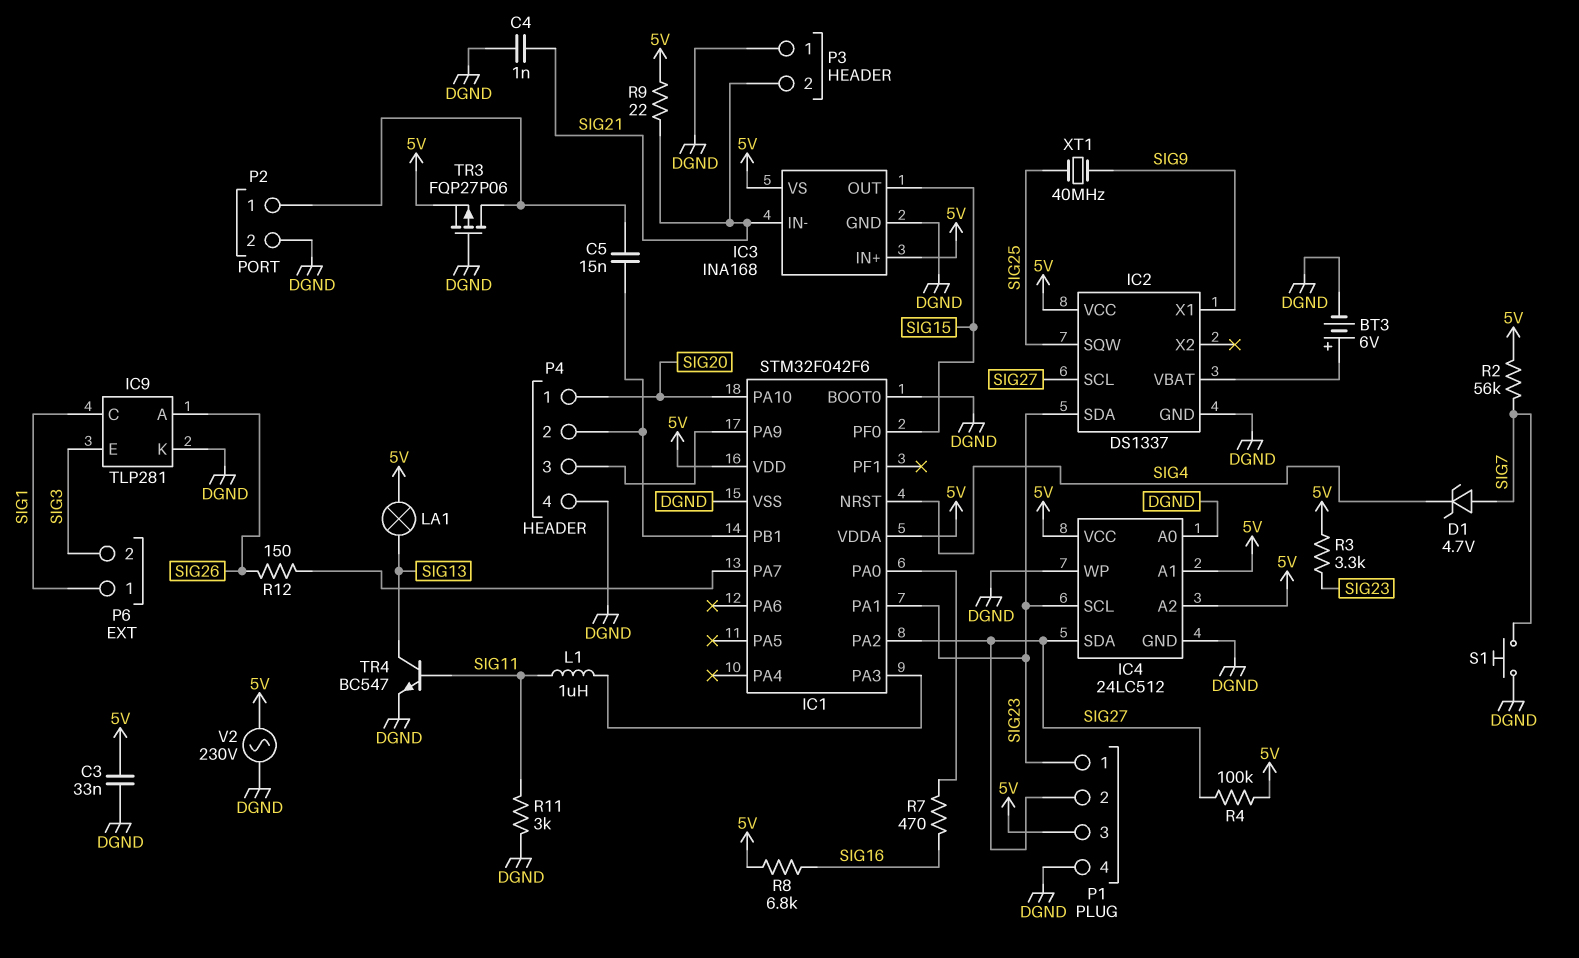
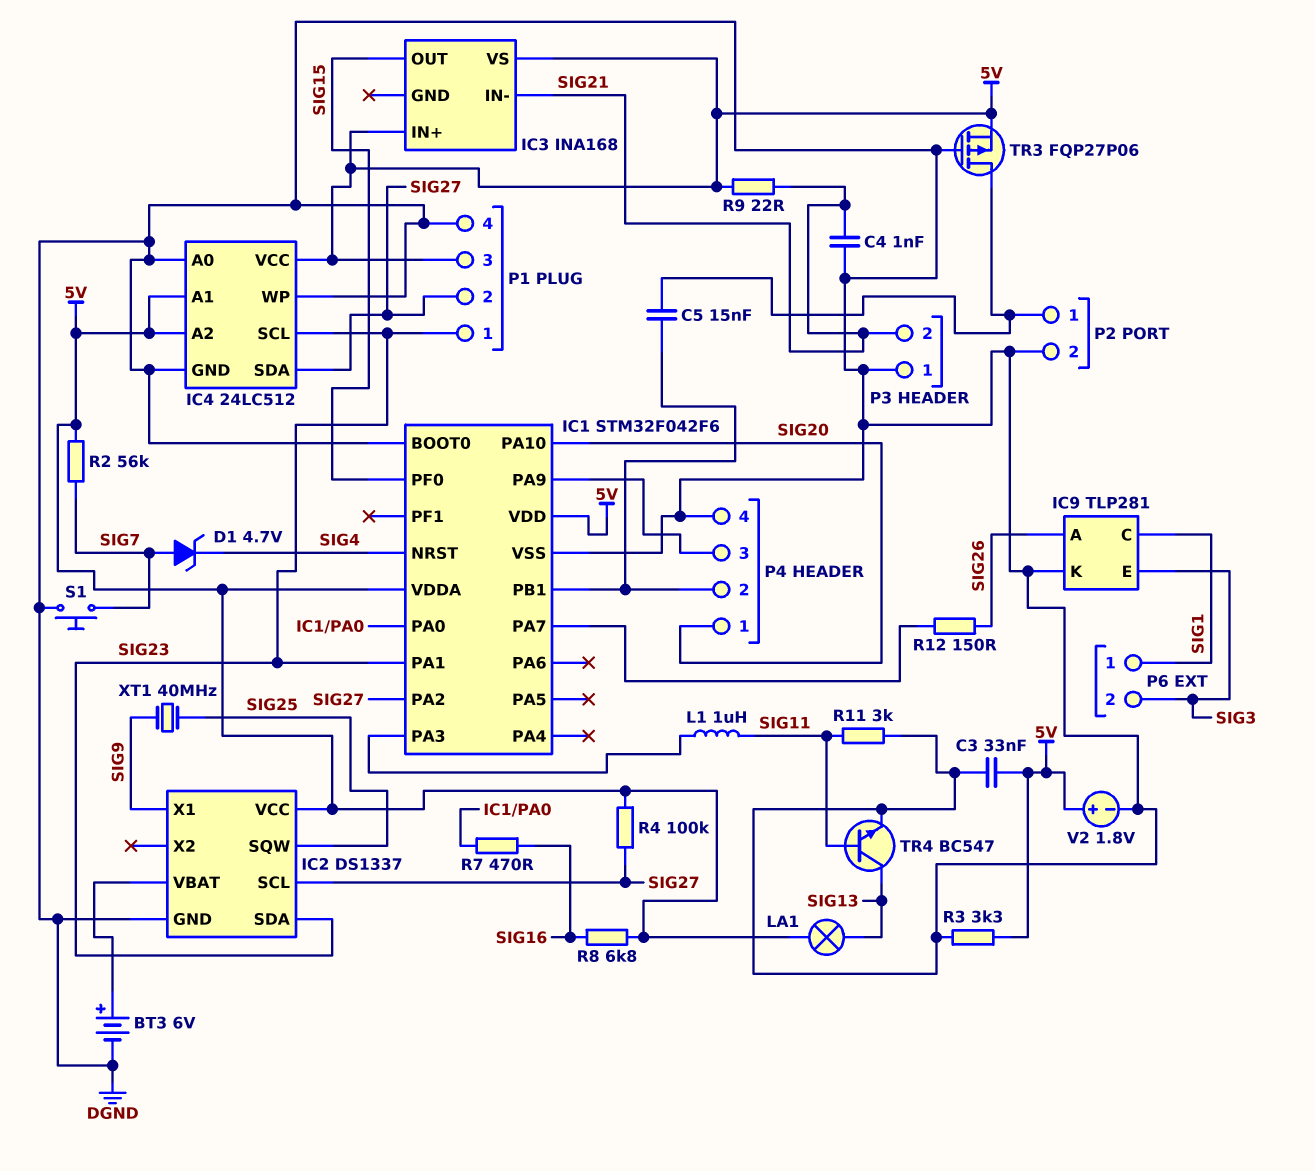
IC3 pin GND: DGND -> none
R3: 3.3k (5V, SIG23) -> 3.3k (5V, DGND)
V2: AC 230V (5V, DGND) -> 1.8V (plus 5V, minus DGND)

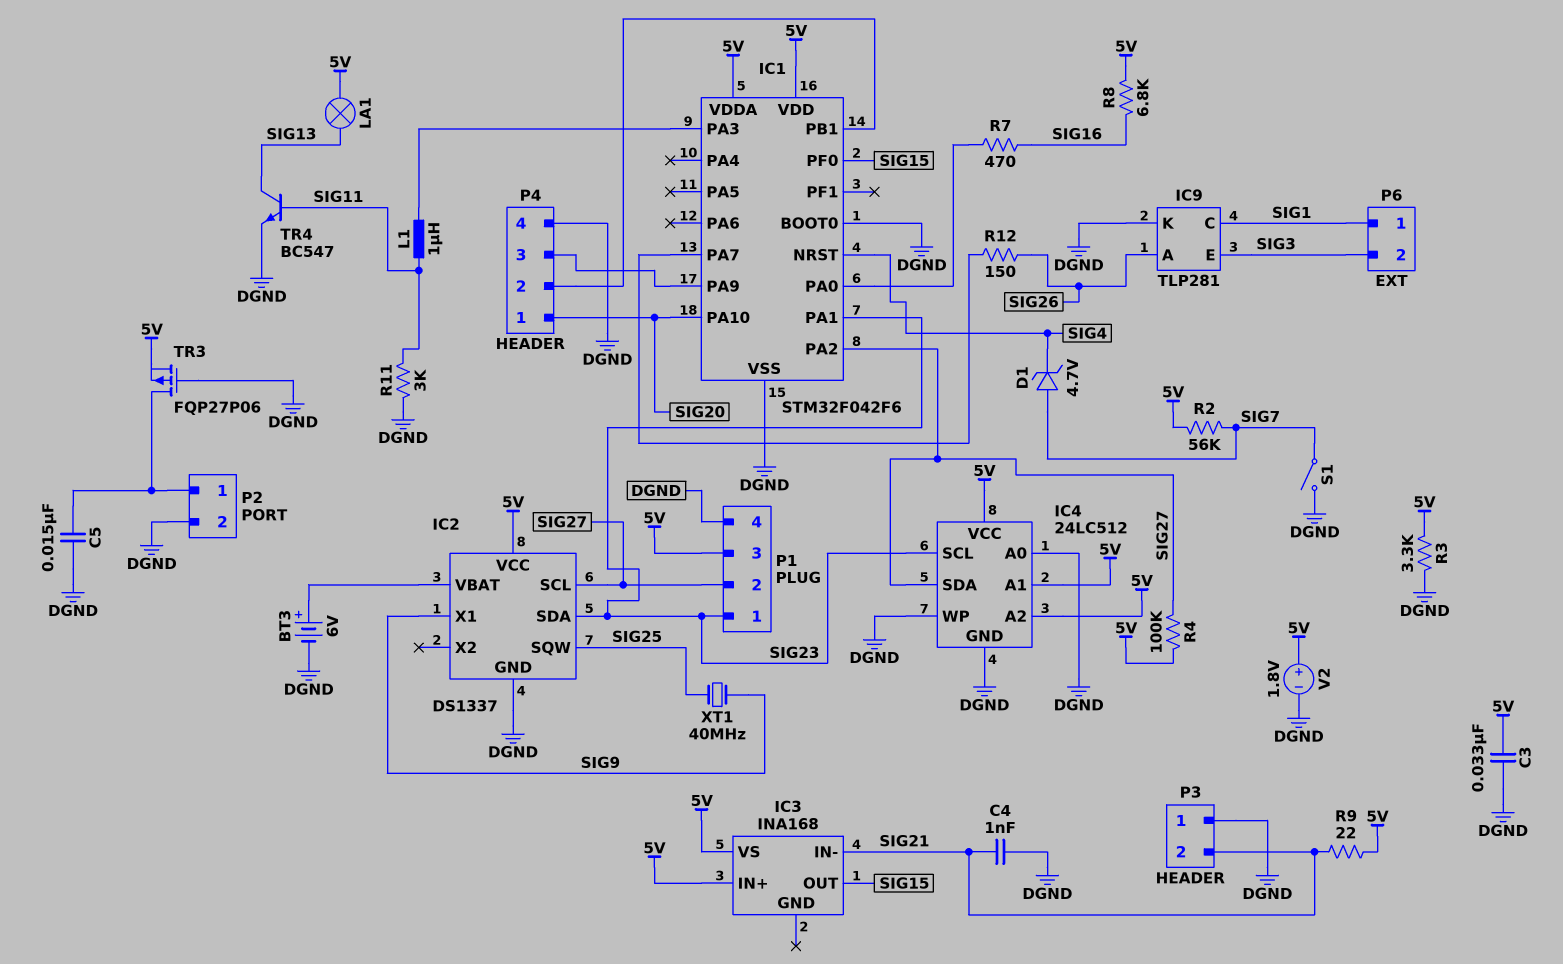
C5: 15nF (IC1/PB1, P2/1) -> 15nF (DGND, P2/1)
S1: button (DGND, SIG7) -> switch (DGND, SIG7)

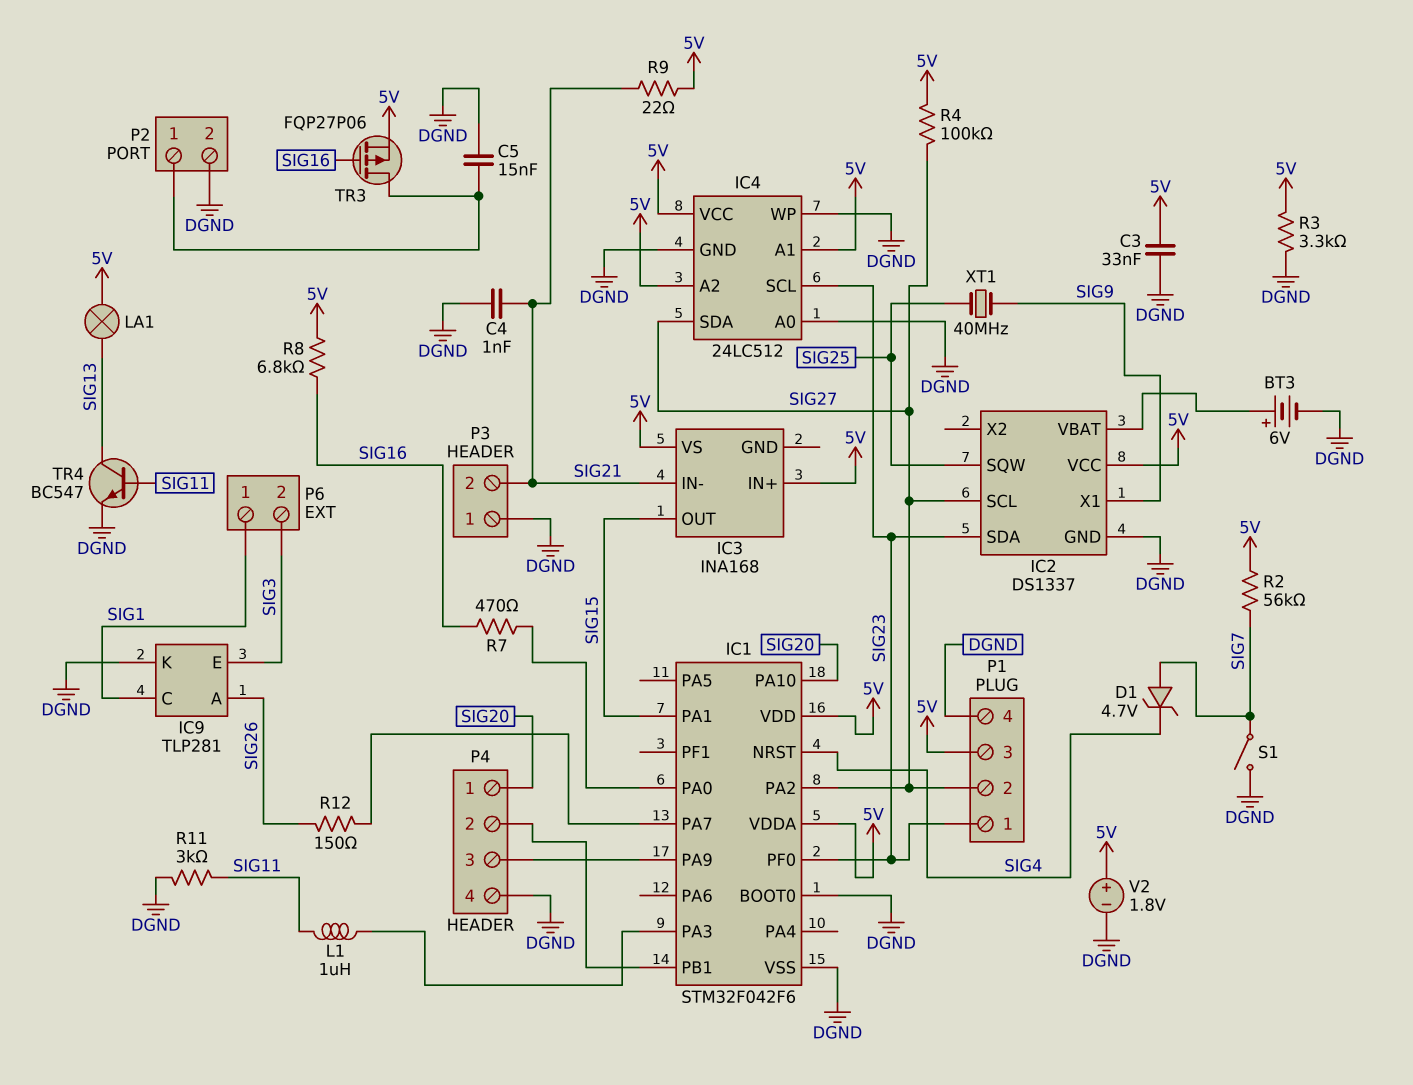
IC1 pin PA1: SIG23 -> SIG15
IC1 pin PF0: SIG15 -> SIG23
TR3: PMOS FQP27P06 (G DGND, D P2/1, S 5V) -> PMOS FQP27P06 (G SIG16, D P2/1, S 5V)

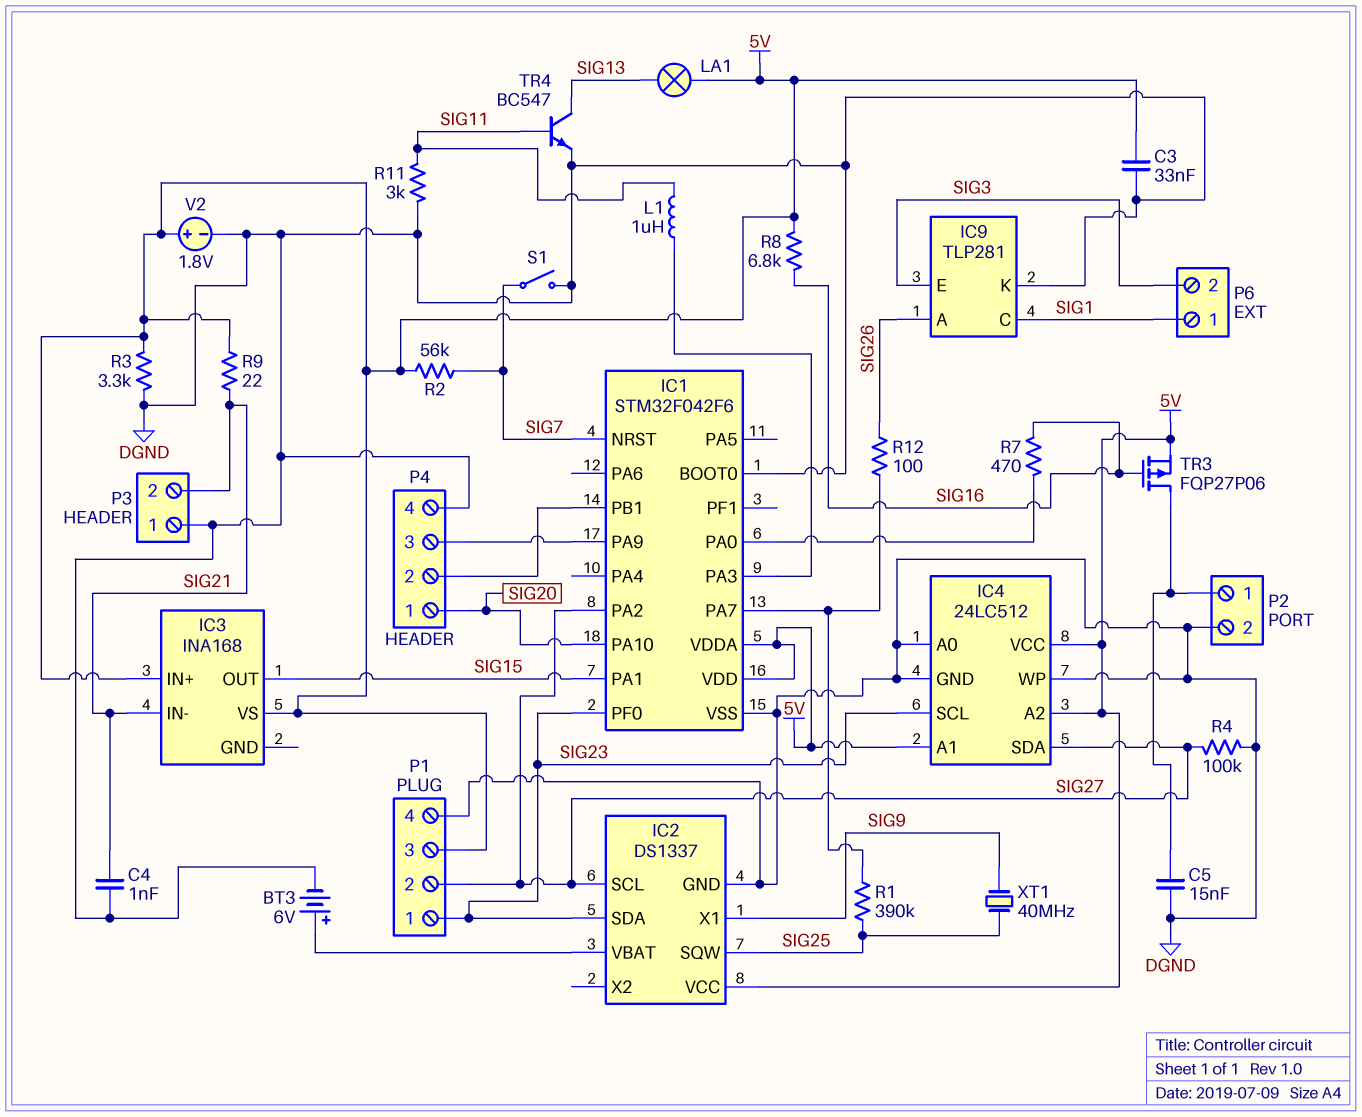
D1: zener 4.7V (A SIG7, K SIG4) -> none
IC1 pin NRST: SIG4 -> SIG7
R1: none -> 390k (IC1/PA7, SIG25)
R4: 100k (5V, SIG27) -> 100k (DGND, SIG27)
R12: 150 (IC1/PA7, SIG26) -> 100 (IC1/PA7, SIG26)

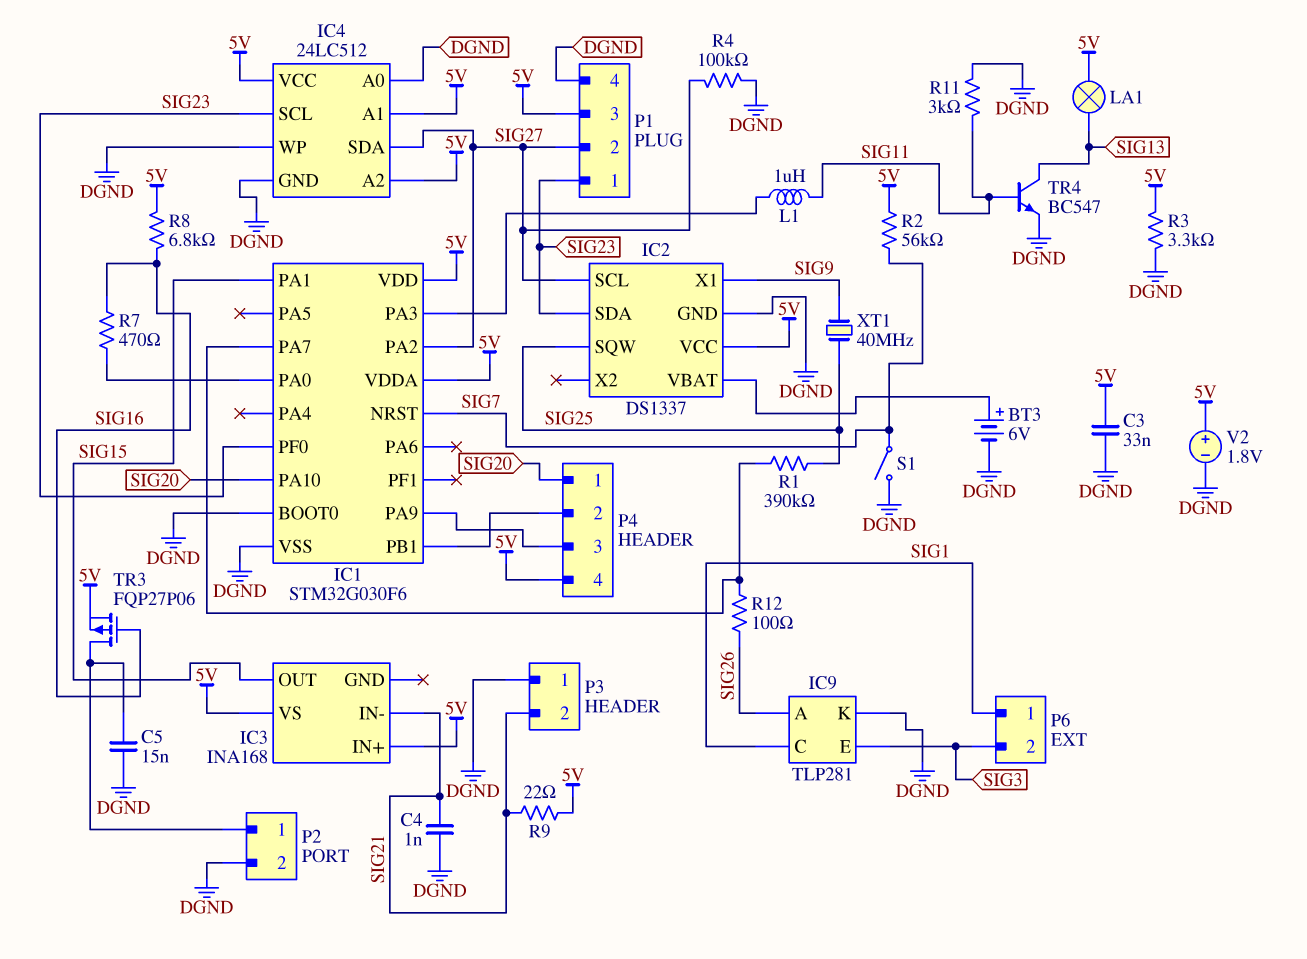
IC1: STM32F042F6 -> STM32G030F6
P4 pin 4: DGND -> 5V

